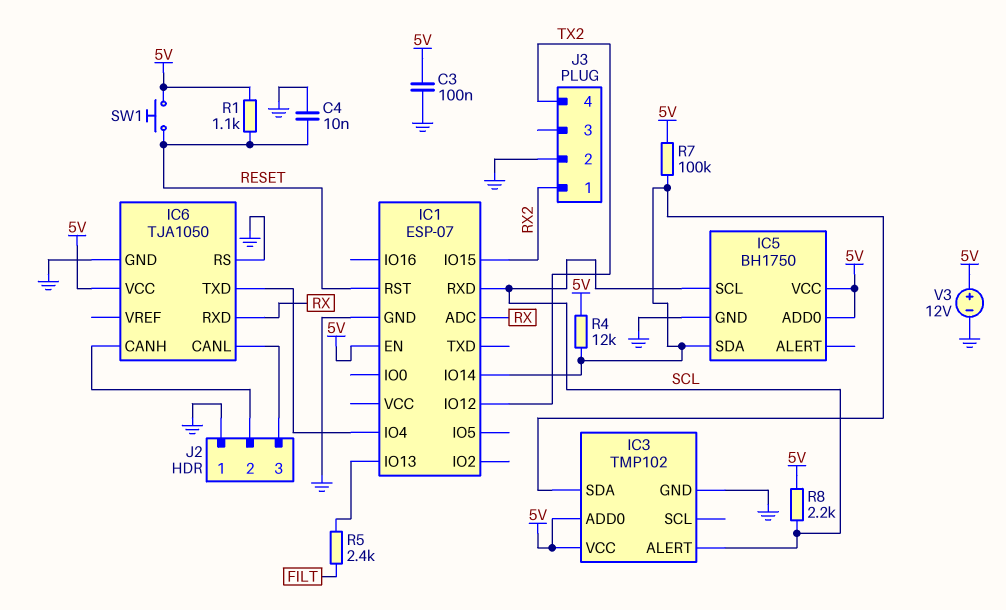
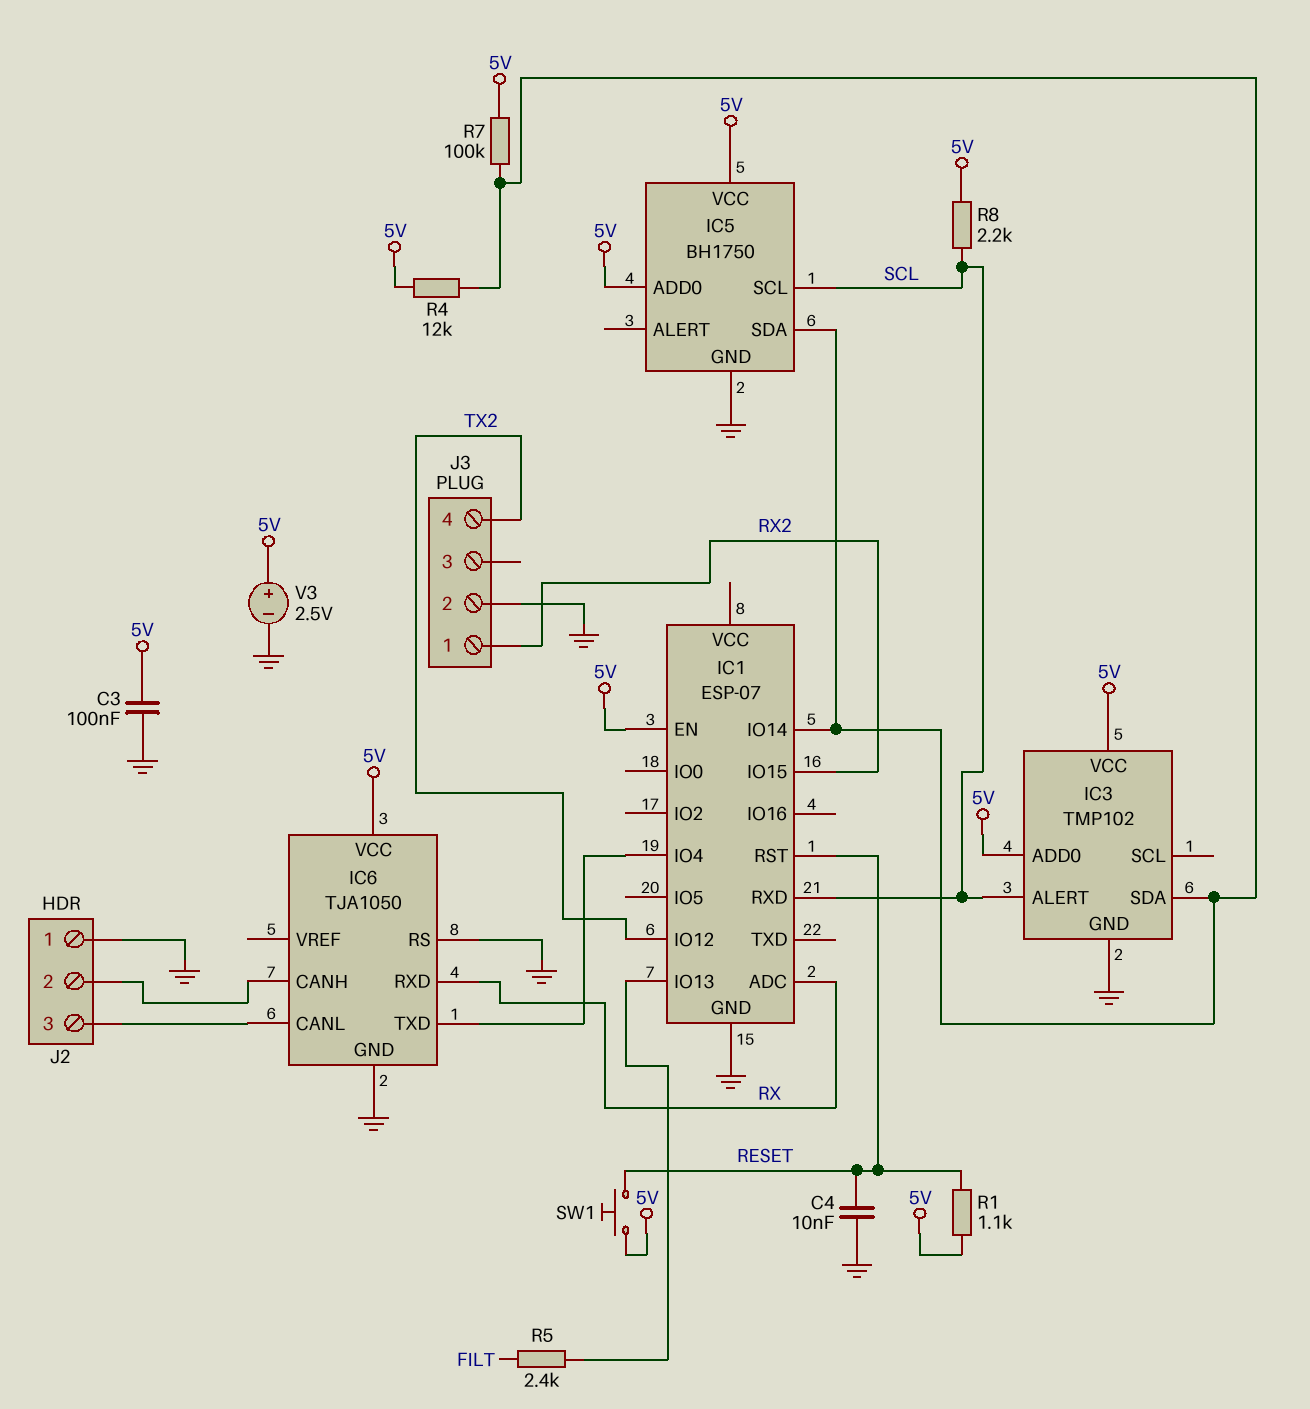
V3: 12V (plus 5V, minus GND) -> 2.5V (plus 5V, minus GND)

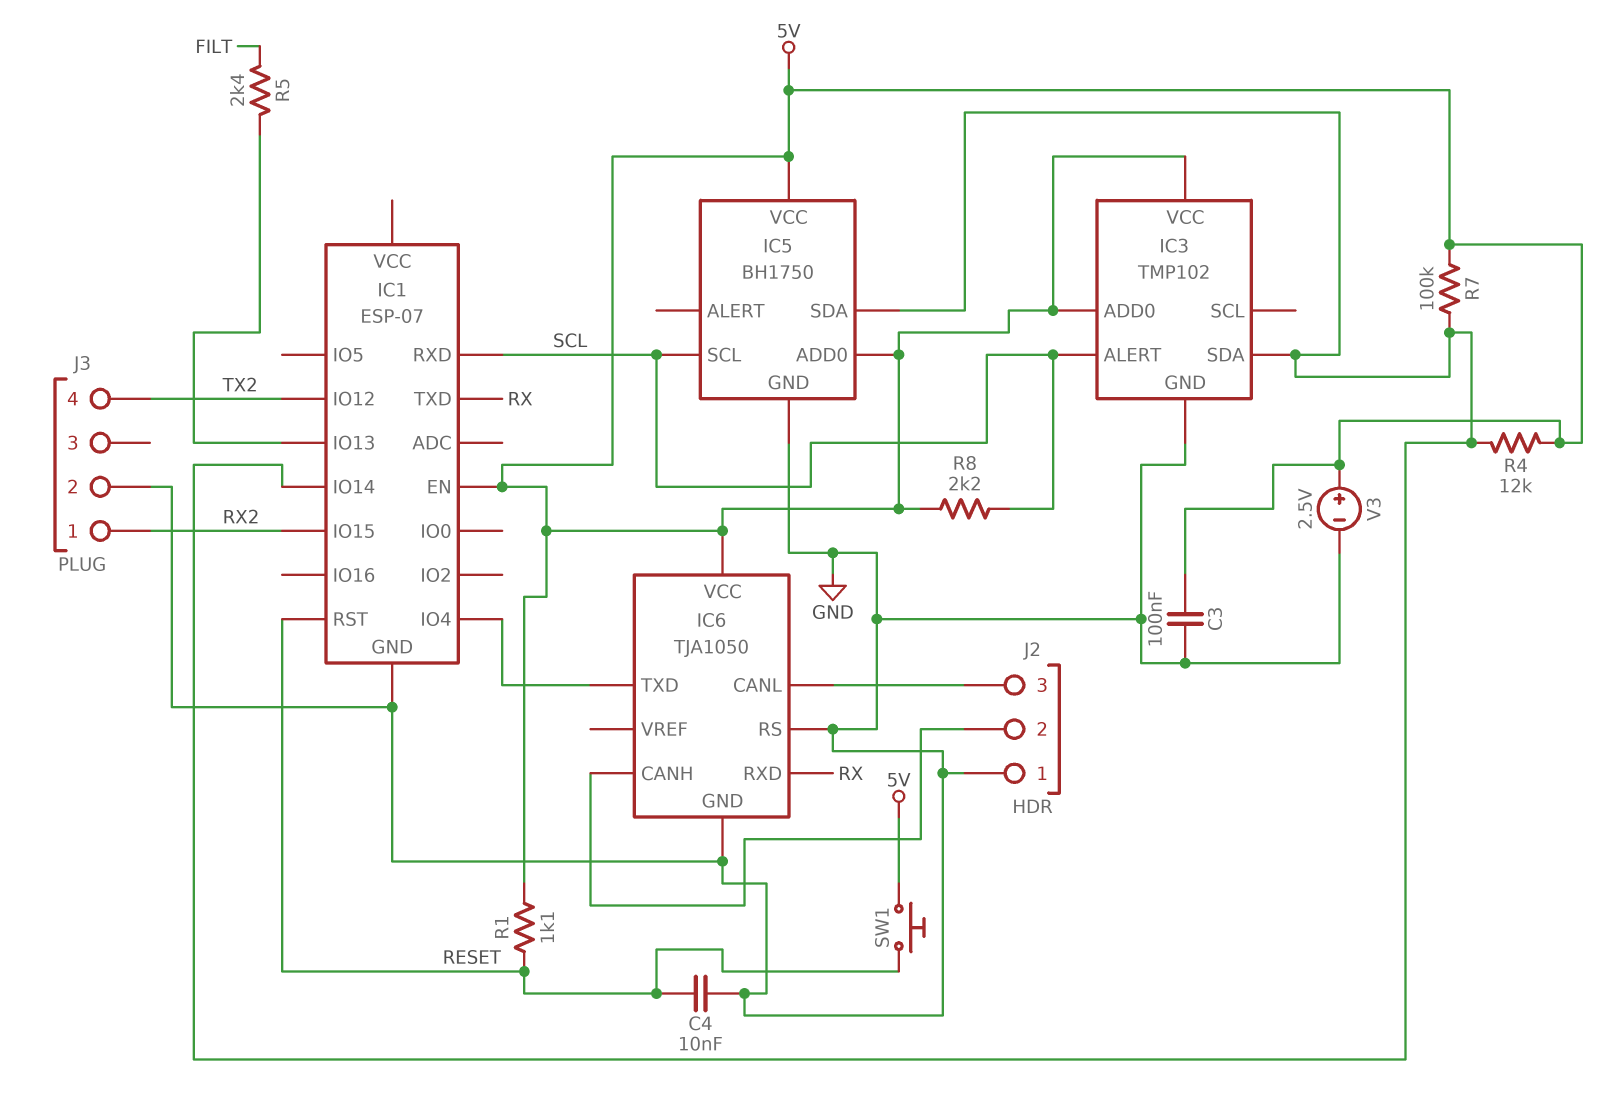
IC1 pin ADC: RX -> none
IC1 pin TXD: none -> RX

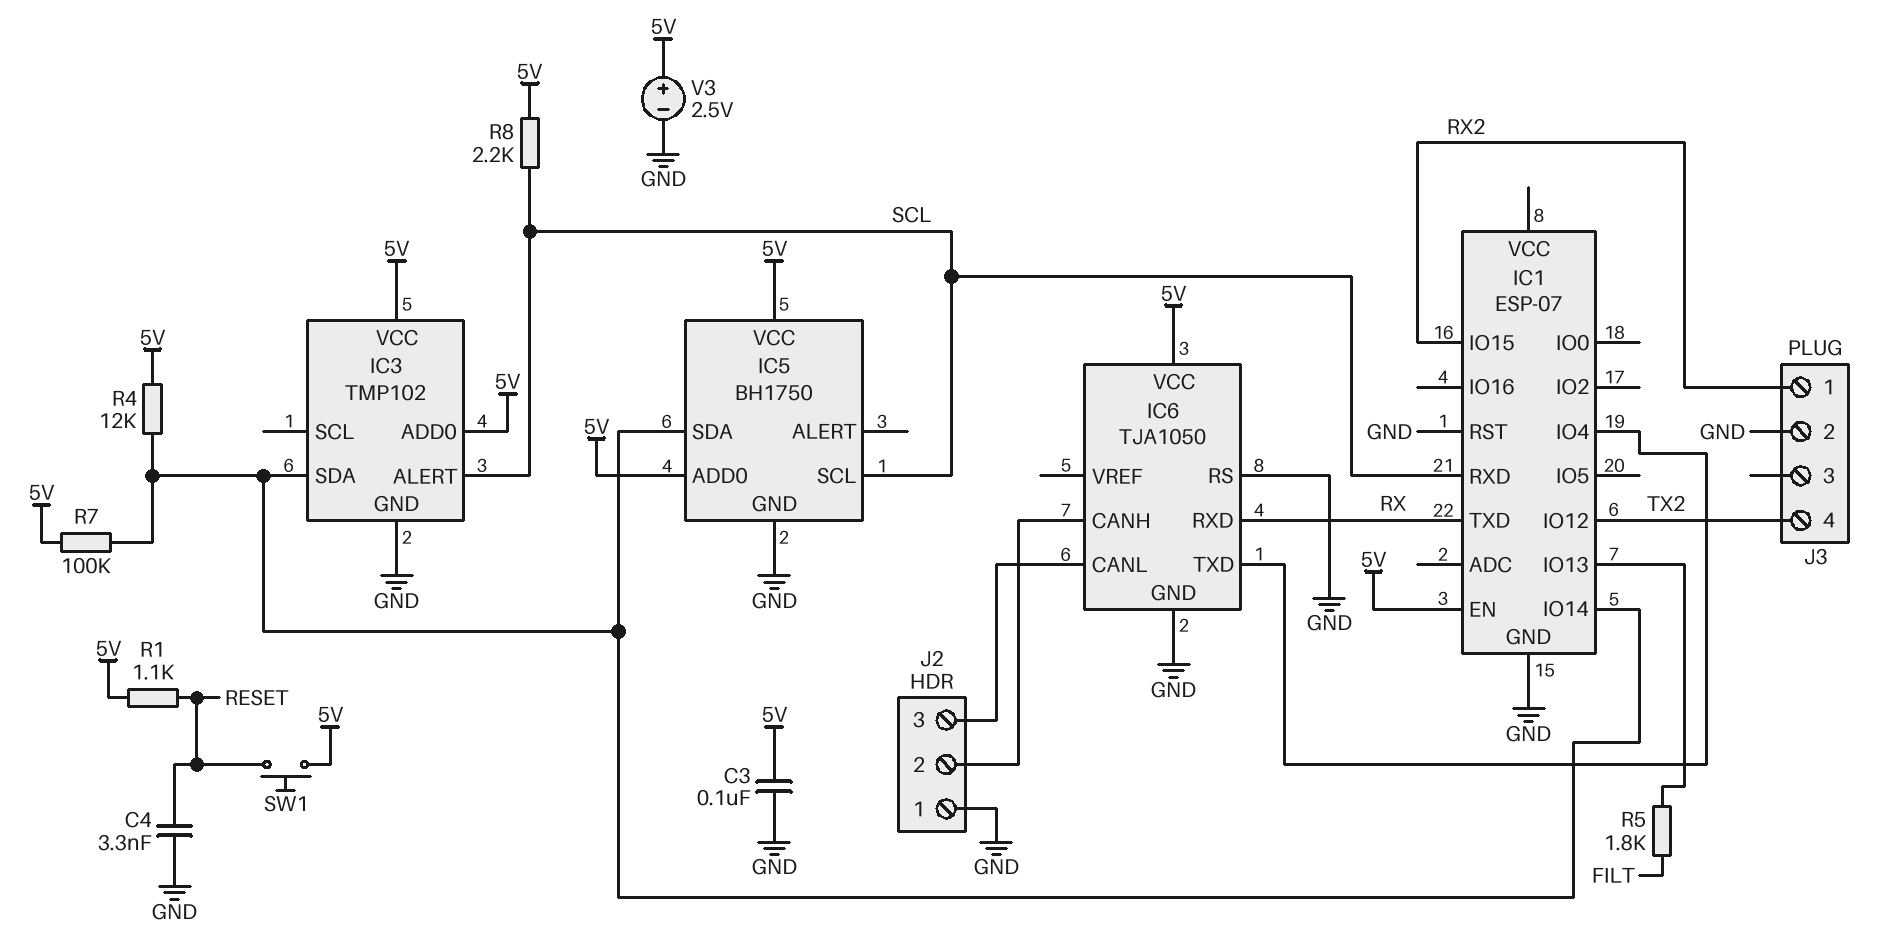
C4: 10nF (GND, RESET) -> 3.3nF (GND, RESET)
IC1 pin RST: RESET -> GND
R5: 2.4k (FILT, IC1/IO13) -> 1.8k (FILT, IC1/IO13)

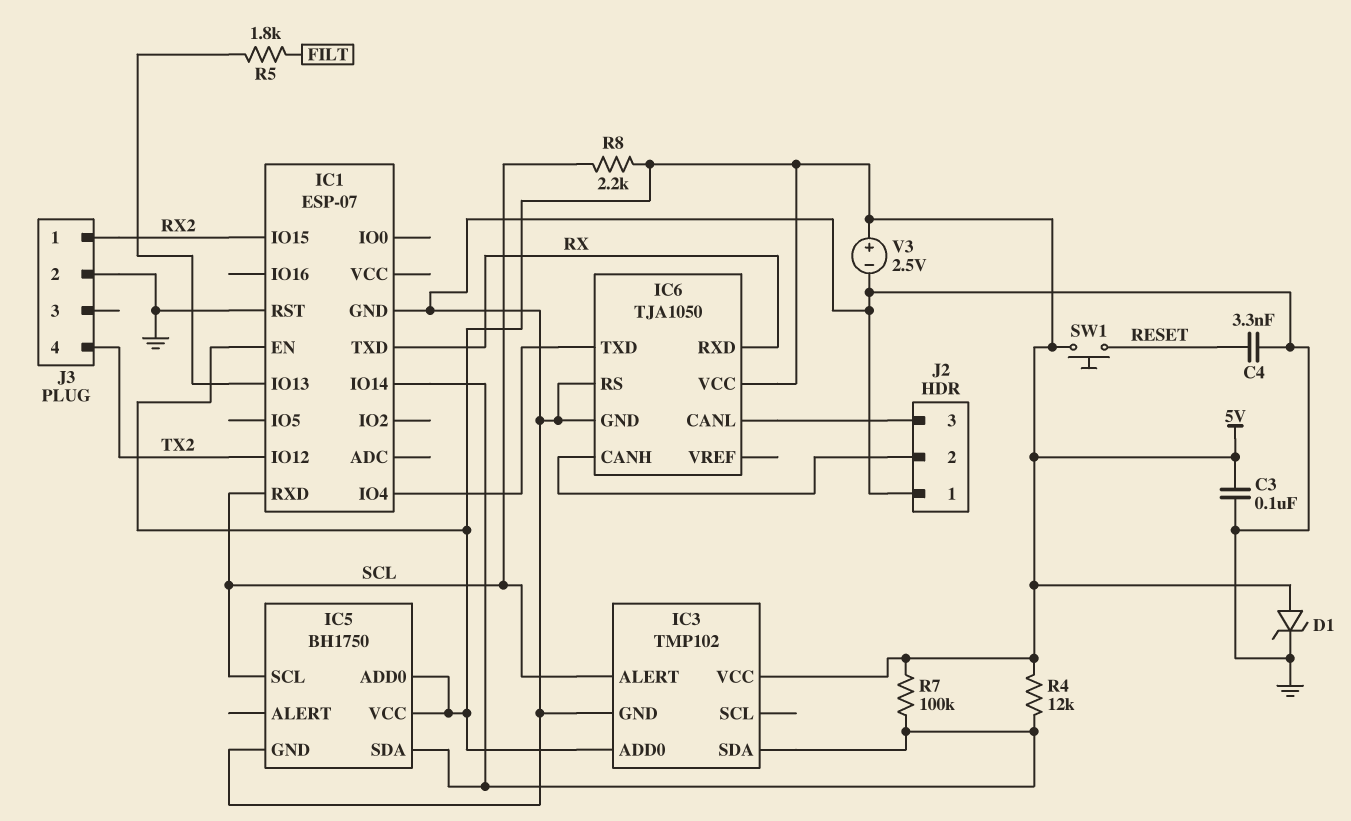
D1: none -> zener (A 5V, K GND)
R1: 1.1k (5V, RESET) -> none

